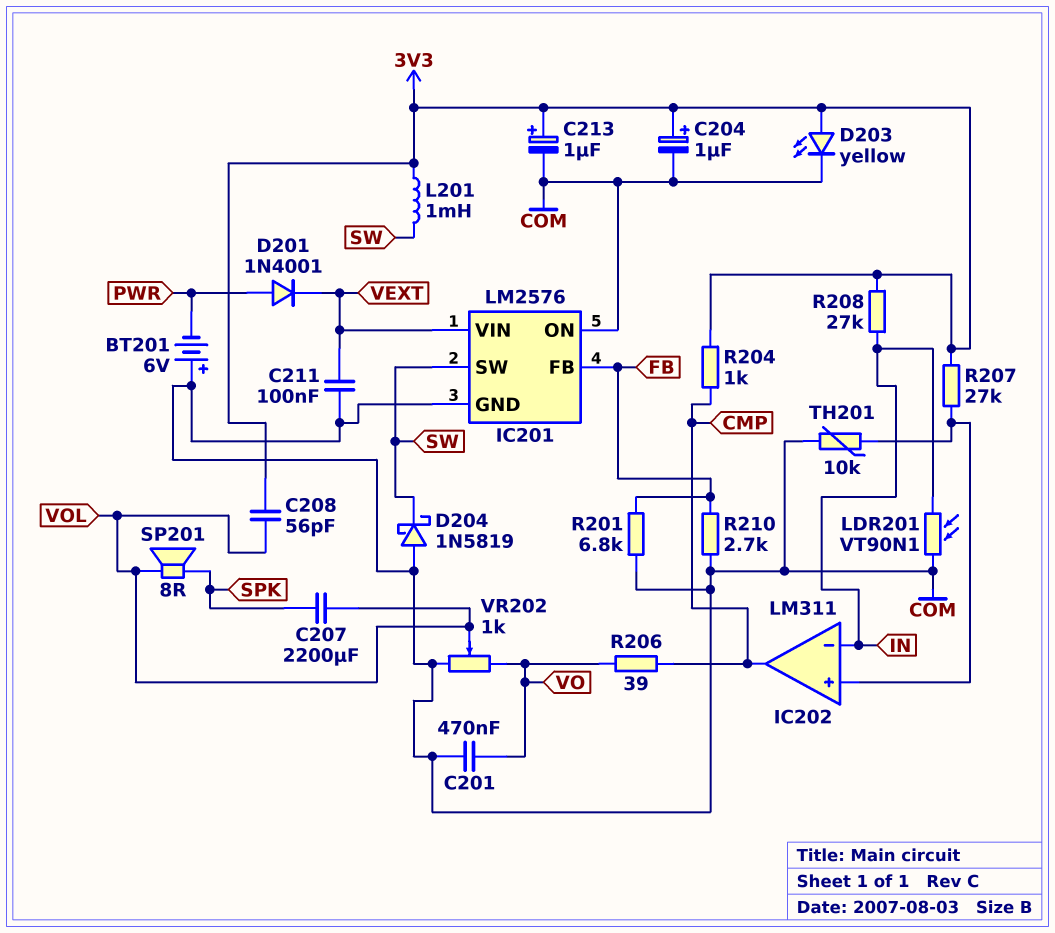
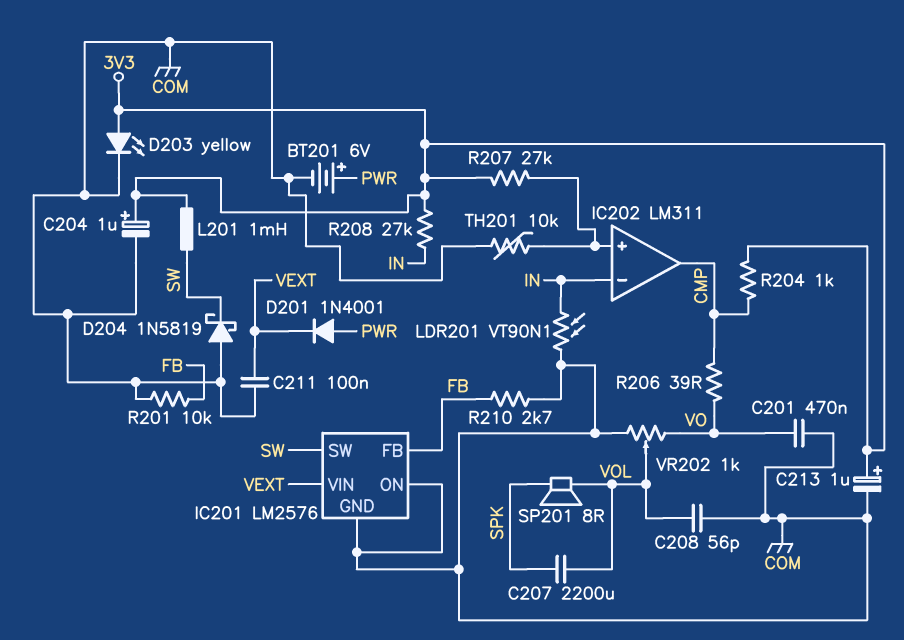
BT201: 6V (plus COM, minus PWR) -> 6V (plus PWR, minus COM)
C208: 56pF (3V3, VOL) -> 56pF (COM, VOL)
R201: 6.8k (COM, FB) -> 10k (COM, FB)

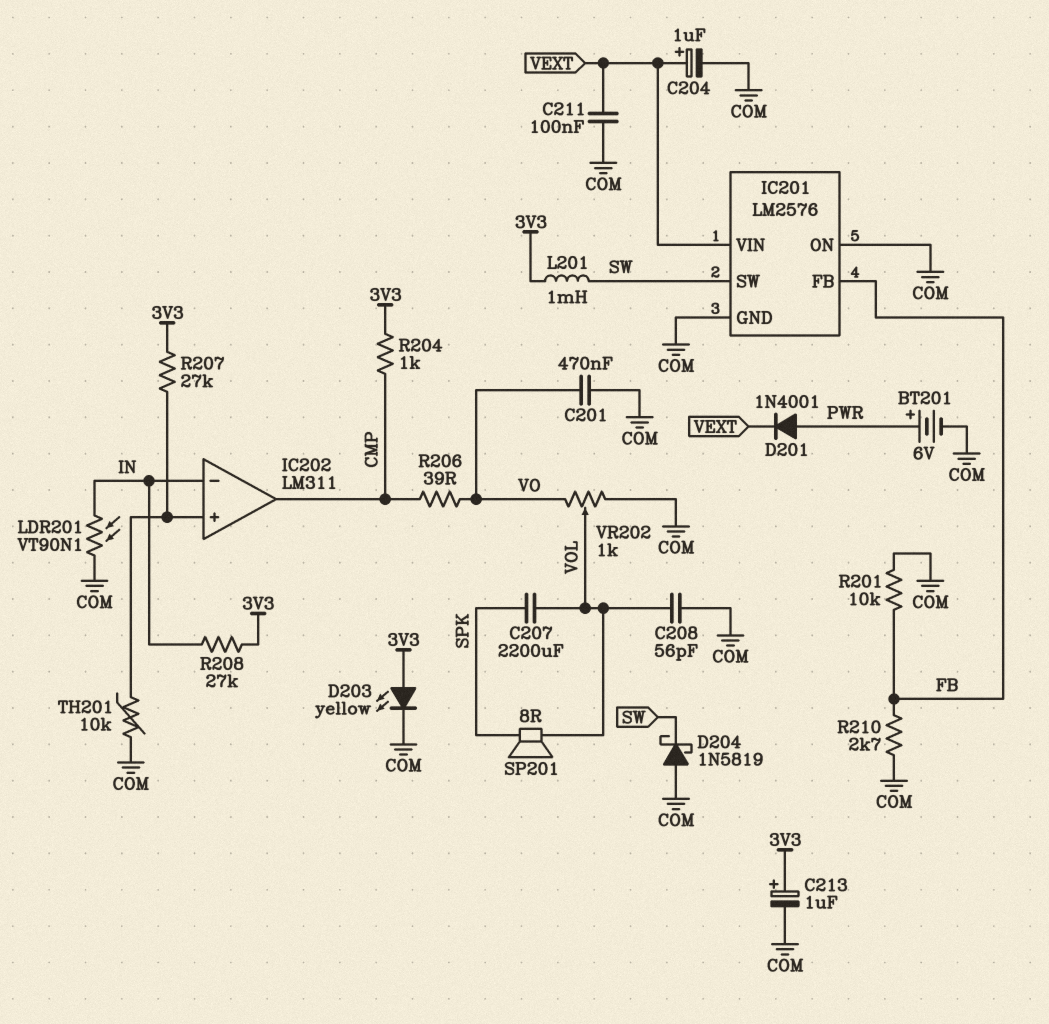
C204: 1uF (plus 3V3, minus COM) -> 1uF (plus VEXT, minus COM)

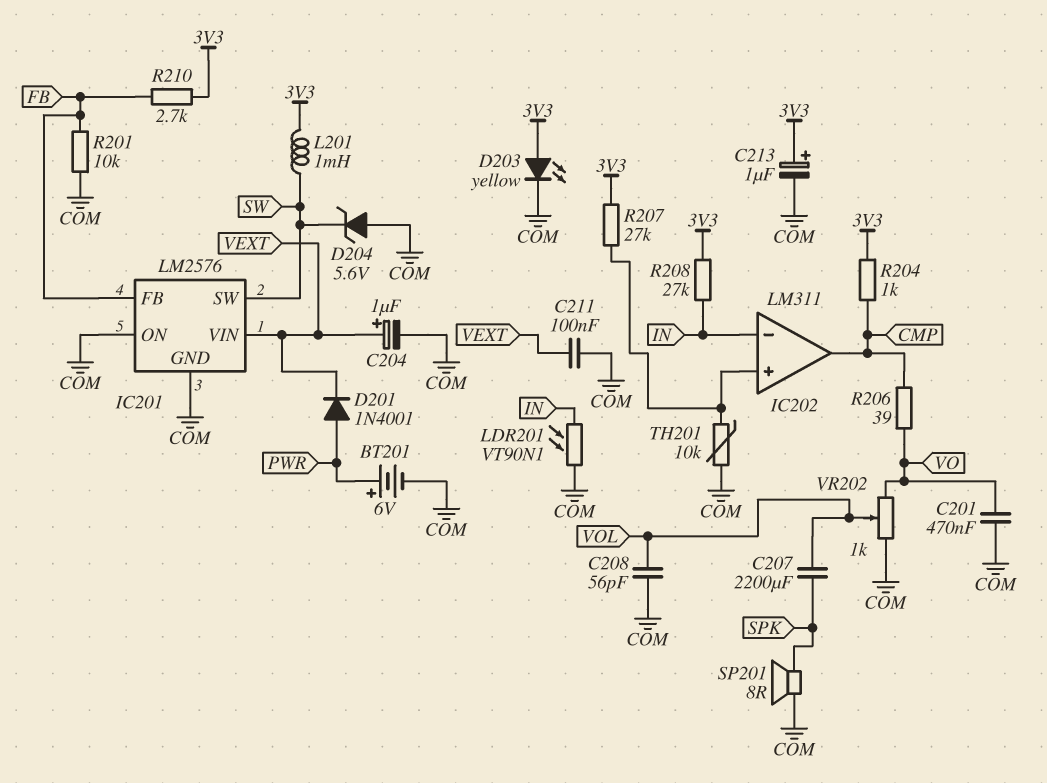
D204: schottky 1N5819 (A COM, K SW) -> zener 5.6V (A COM, K SW)
R210: 2.7k (COM, FB) -> 2.7k (3V3, FB)
SP201: speaker 8R (SPK, VOL) -> speaker 8R (COM, SPK)

